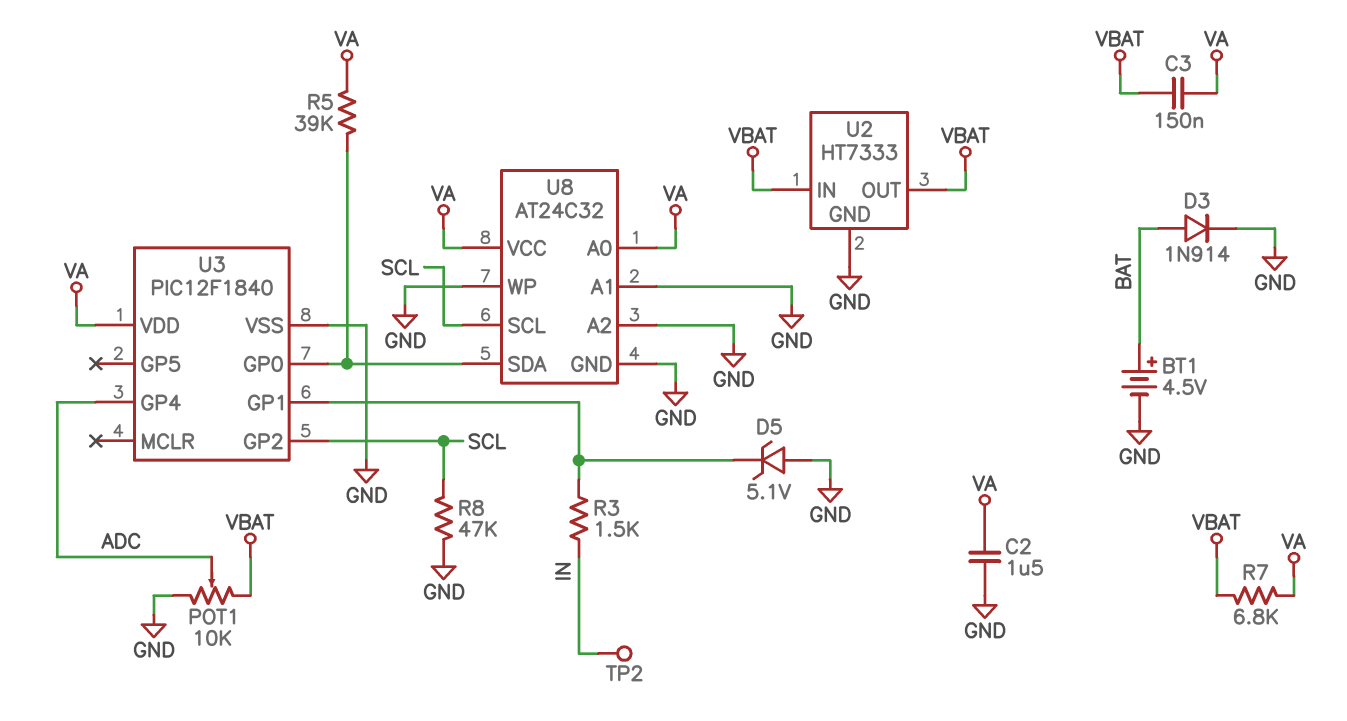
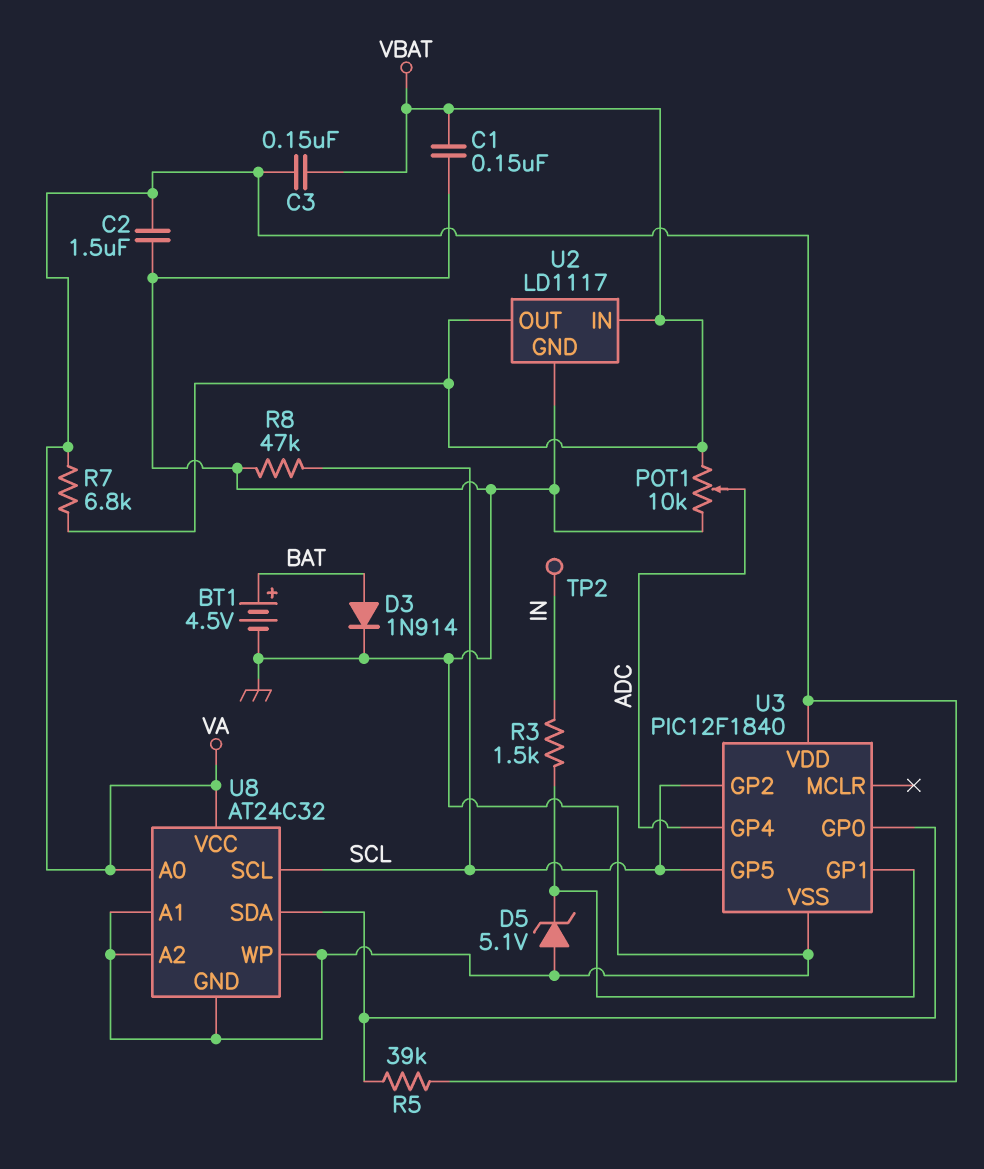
C1: none -> 150nF (GND, VBAT)
U2: HT7333 -> LD1117
U3 pin GP5: none -> SCL

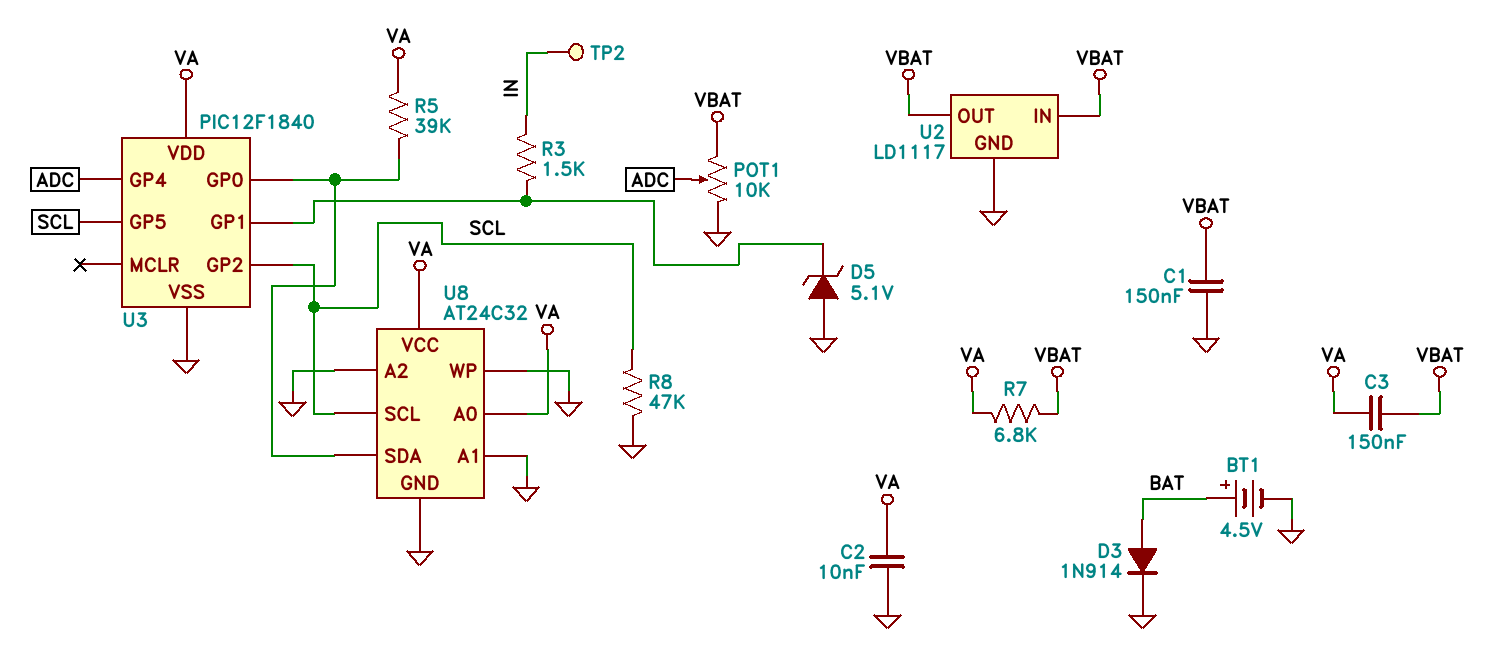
C2: 1.5uF (GND, VA) -> 10nF (GND, VA)

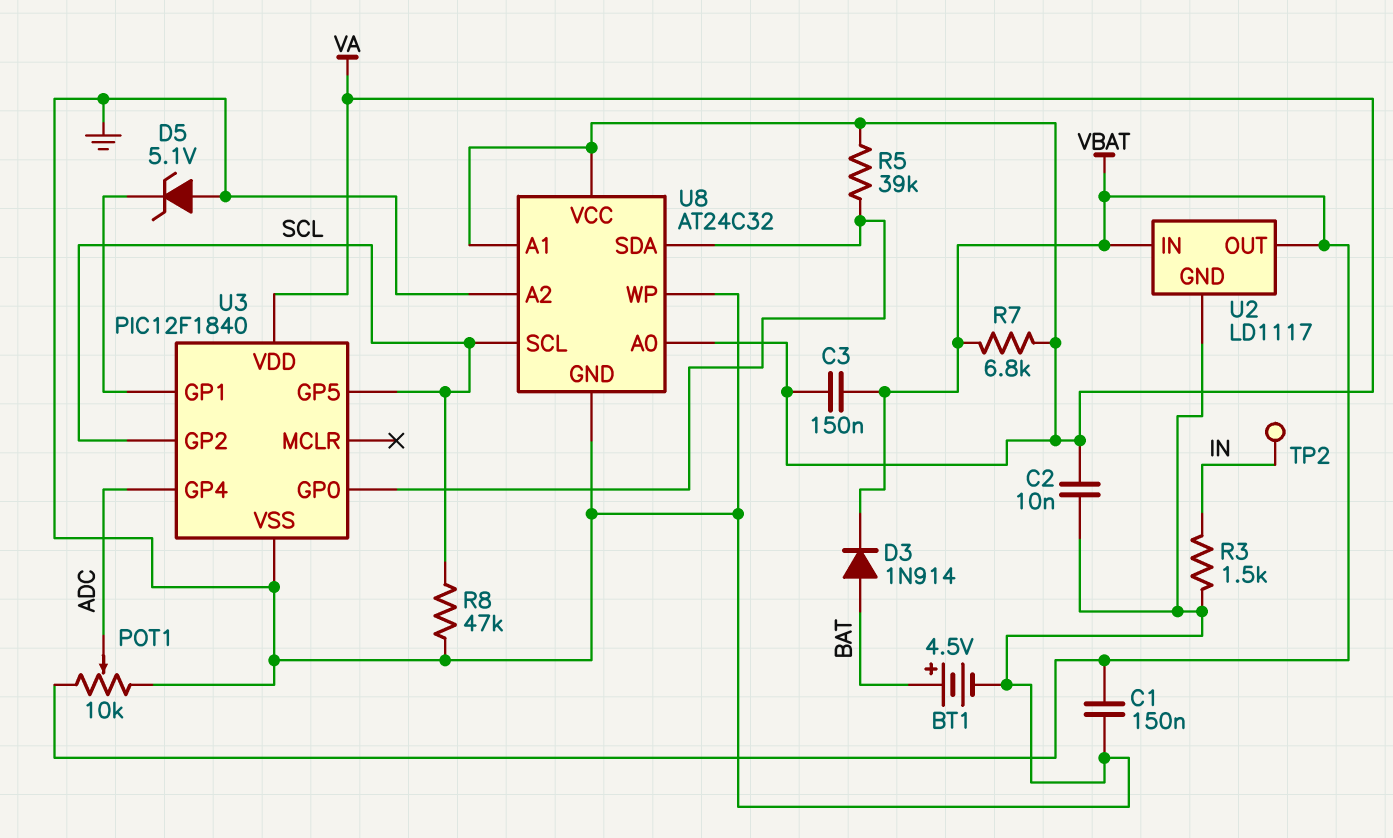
D3: diode 1N914 (A BAT, K GND) -> diode 1N914 (A BAT, K VBAT)
R3: 1.5k (IN, U3/GP1) -> 1.5k (GND, IN)
U8 pin A1: GND -> VA

